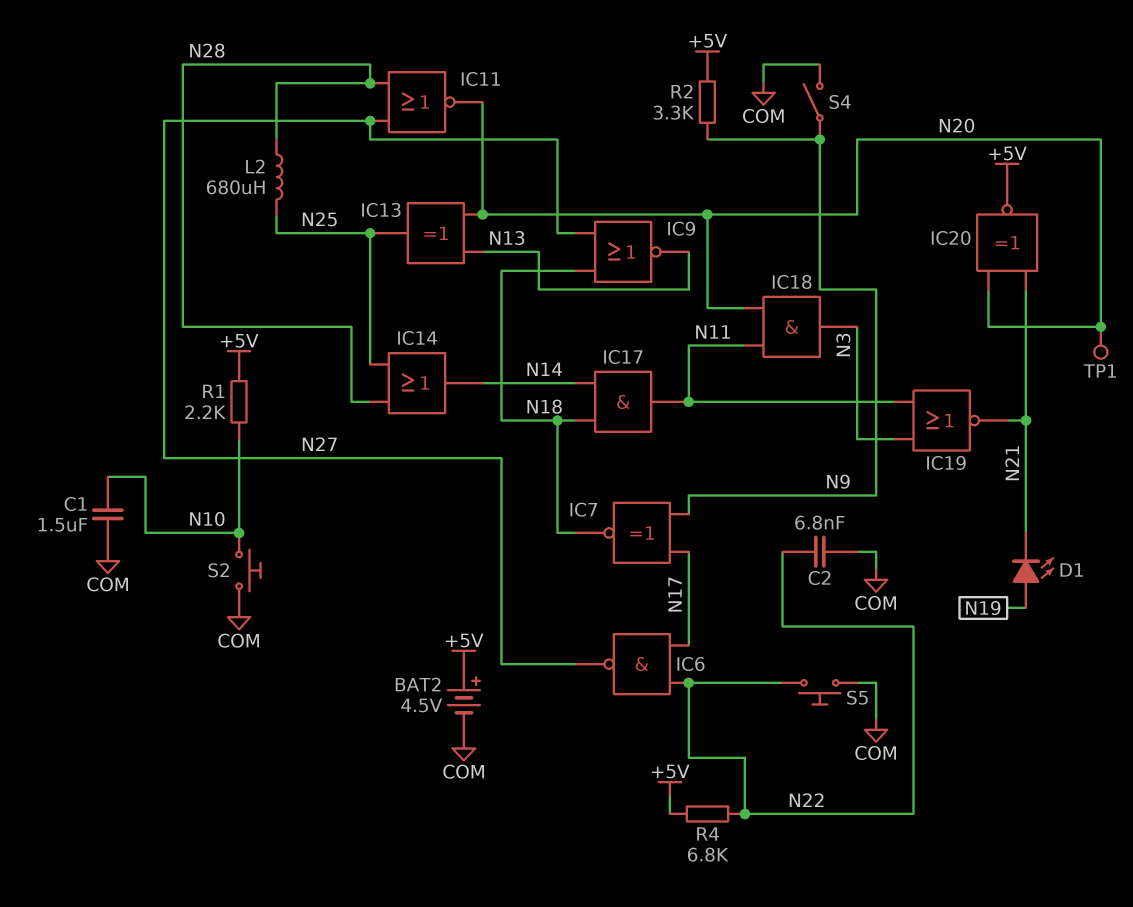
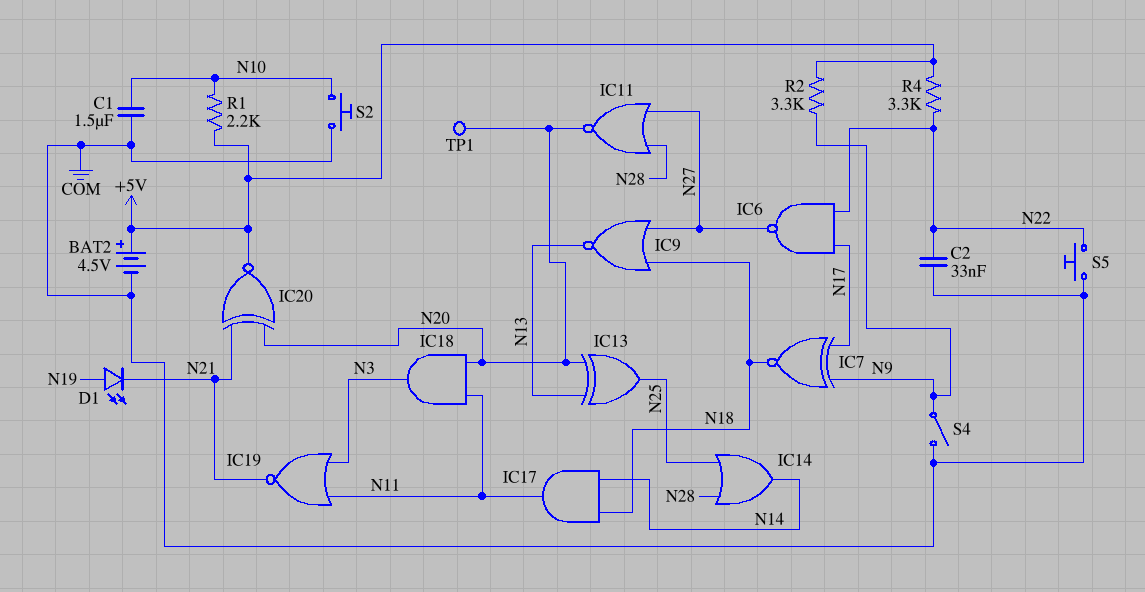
C2: 6.8nF (COM, N22) -> 33nF (COM, N22)
L2: 680uH (N25, N28) -> none
R4: 6.8k (+5V, N22) -> 3.3k (+5V, N22)

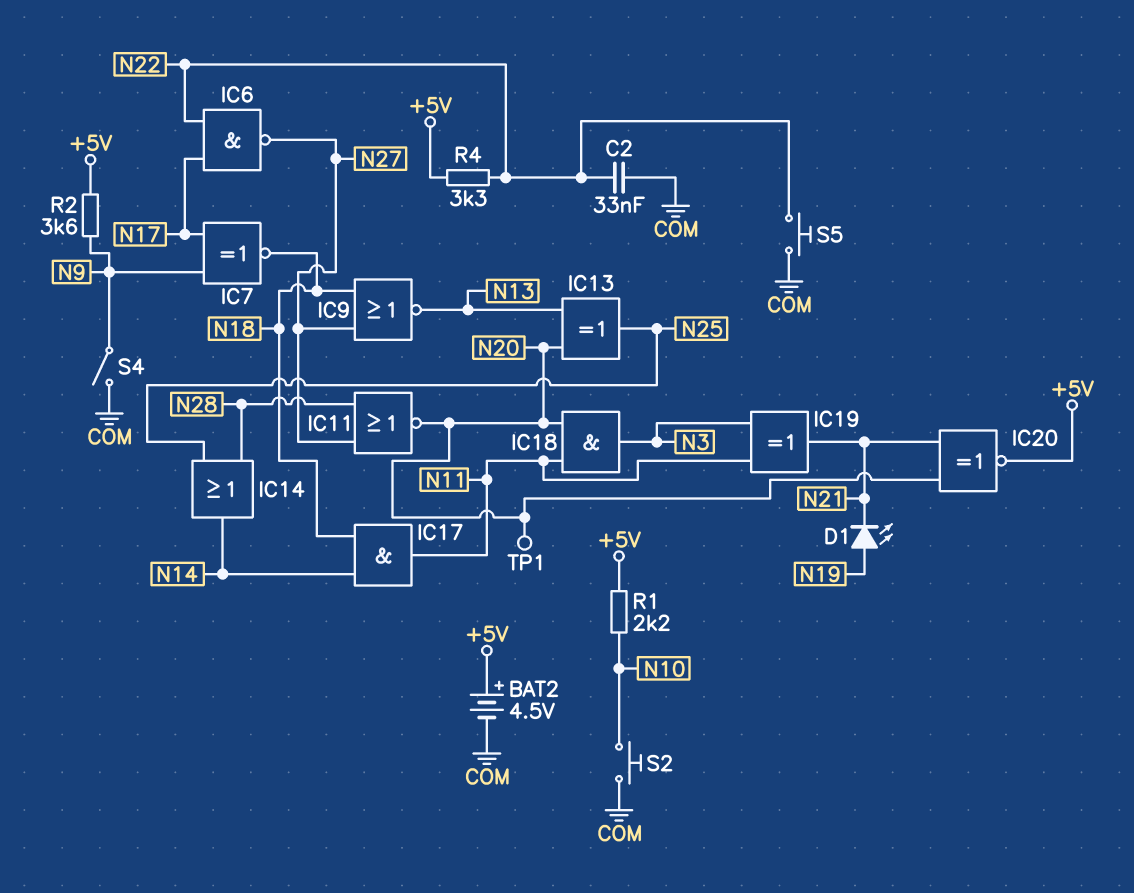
C1: 1.5uF (COM, N10) -> none
IC19: NOR (in N3, in N11, out N21) -> XOR (in N3, in N11, out N21)
R2: 3.3k (+5V, N9) -> 3.6k (+5V, N9)

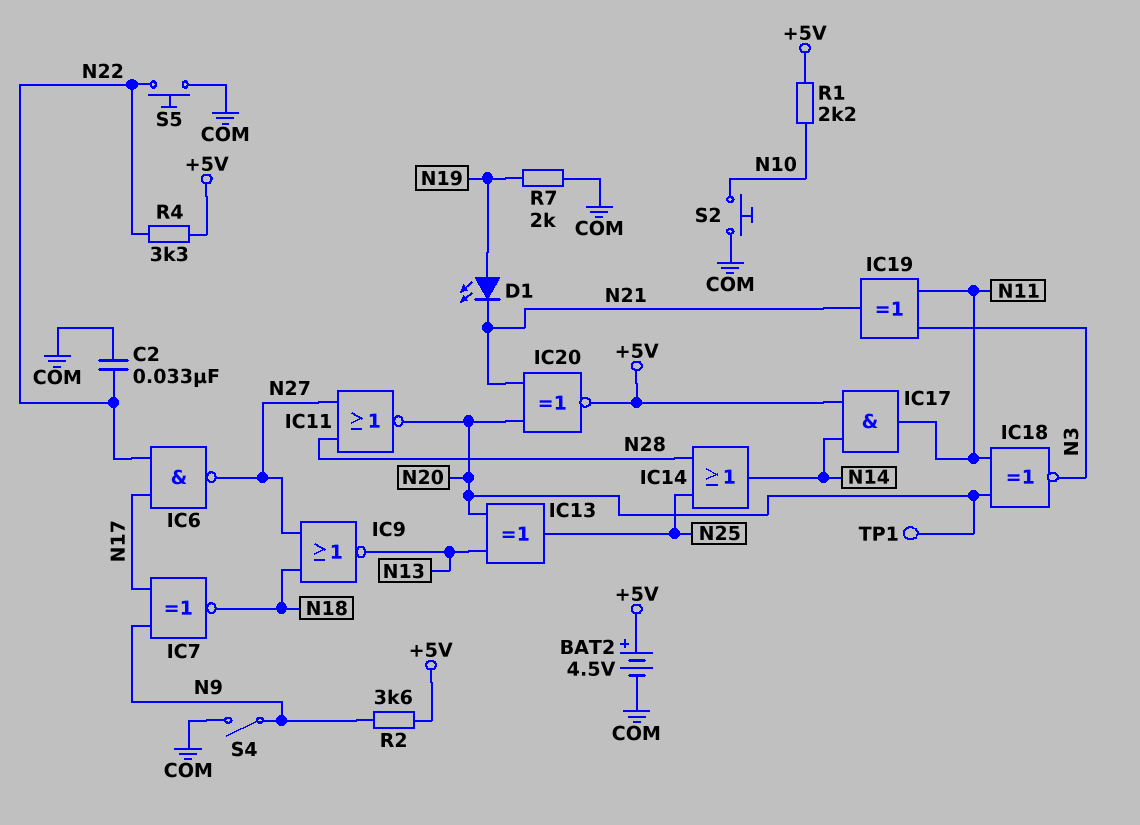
IC17: AND (in N14, in N18, out N11) -> AND (in +5V, in N14, out N11)
IC18: AND (in N11, in N20, out N3) -> XNOR (in N11, in N20, out N3)
R7: none -> 2k (COM, N19)

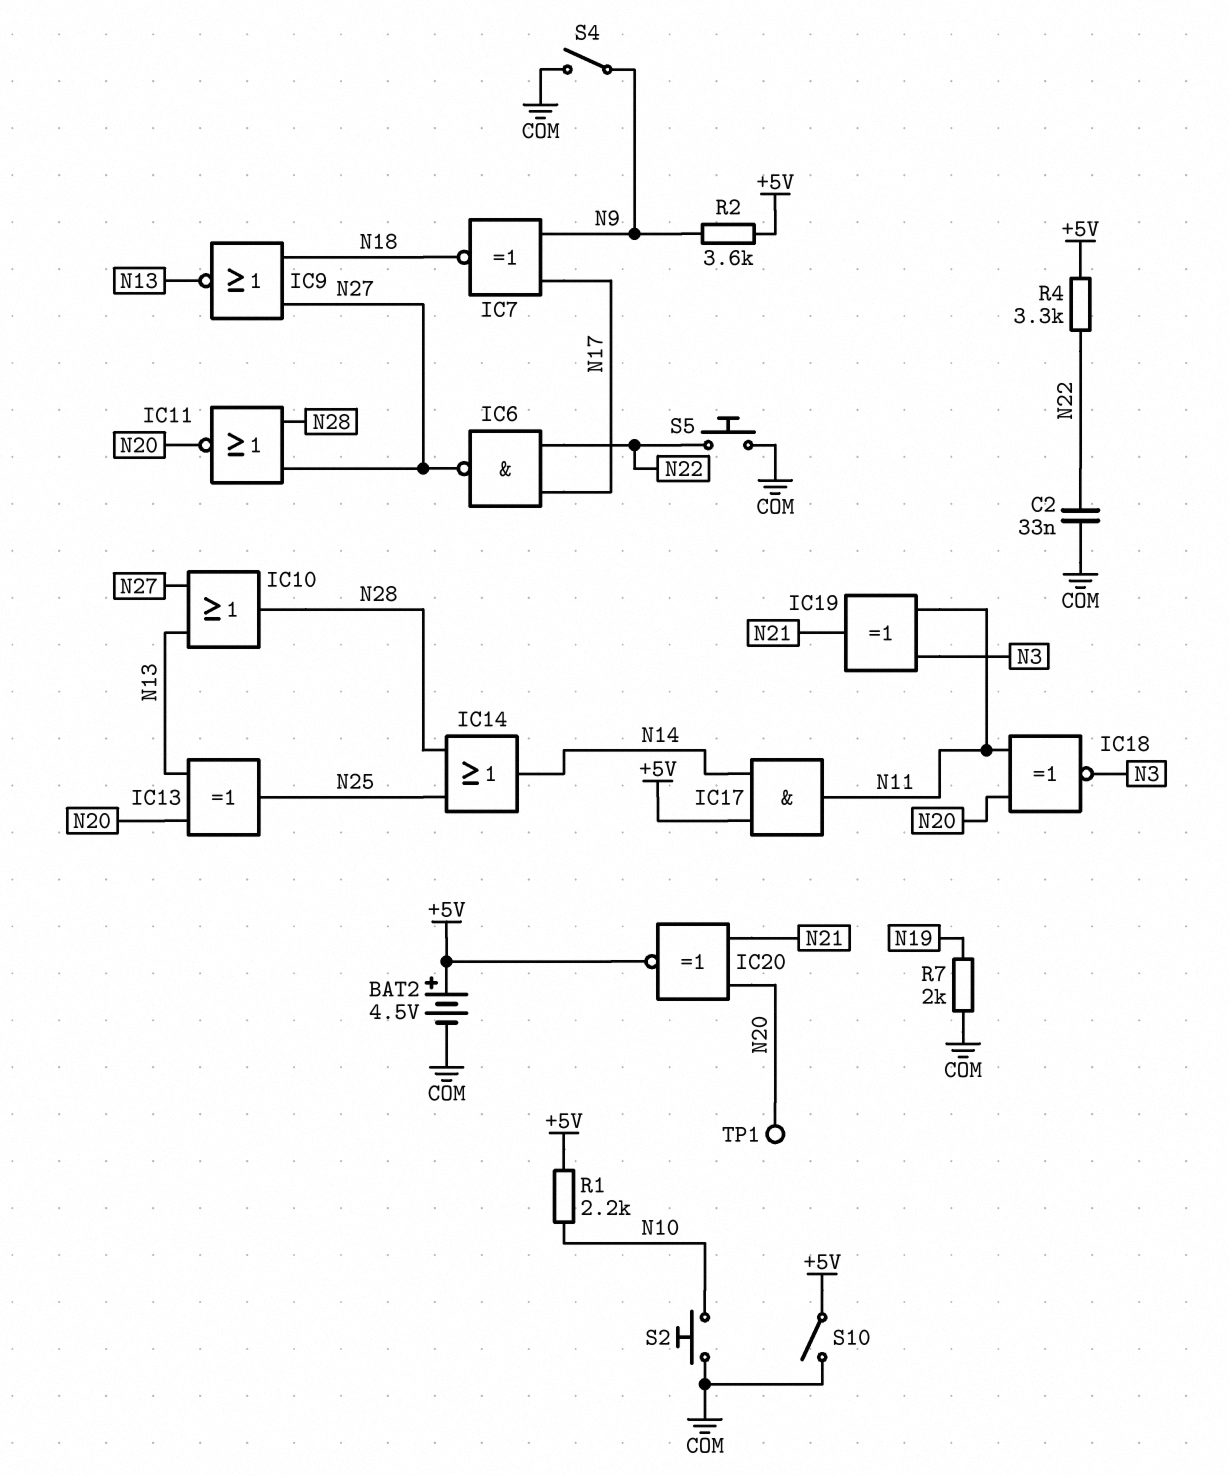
D1: LED (A N19, K N21) -> none
IC10: none -> OR (in N13, in N27, out N28)
S10: none -> switch (+5V, COM)

